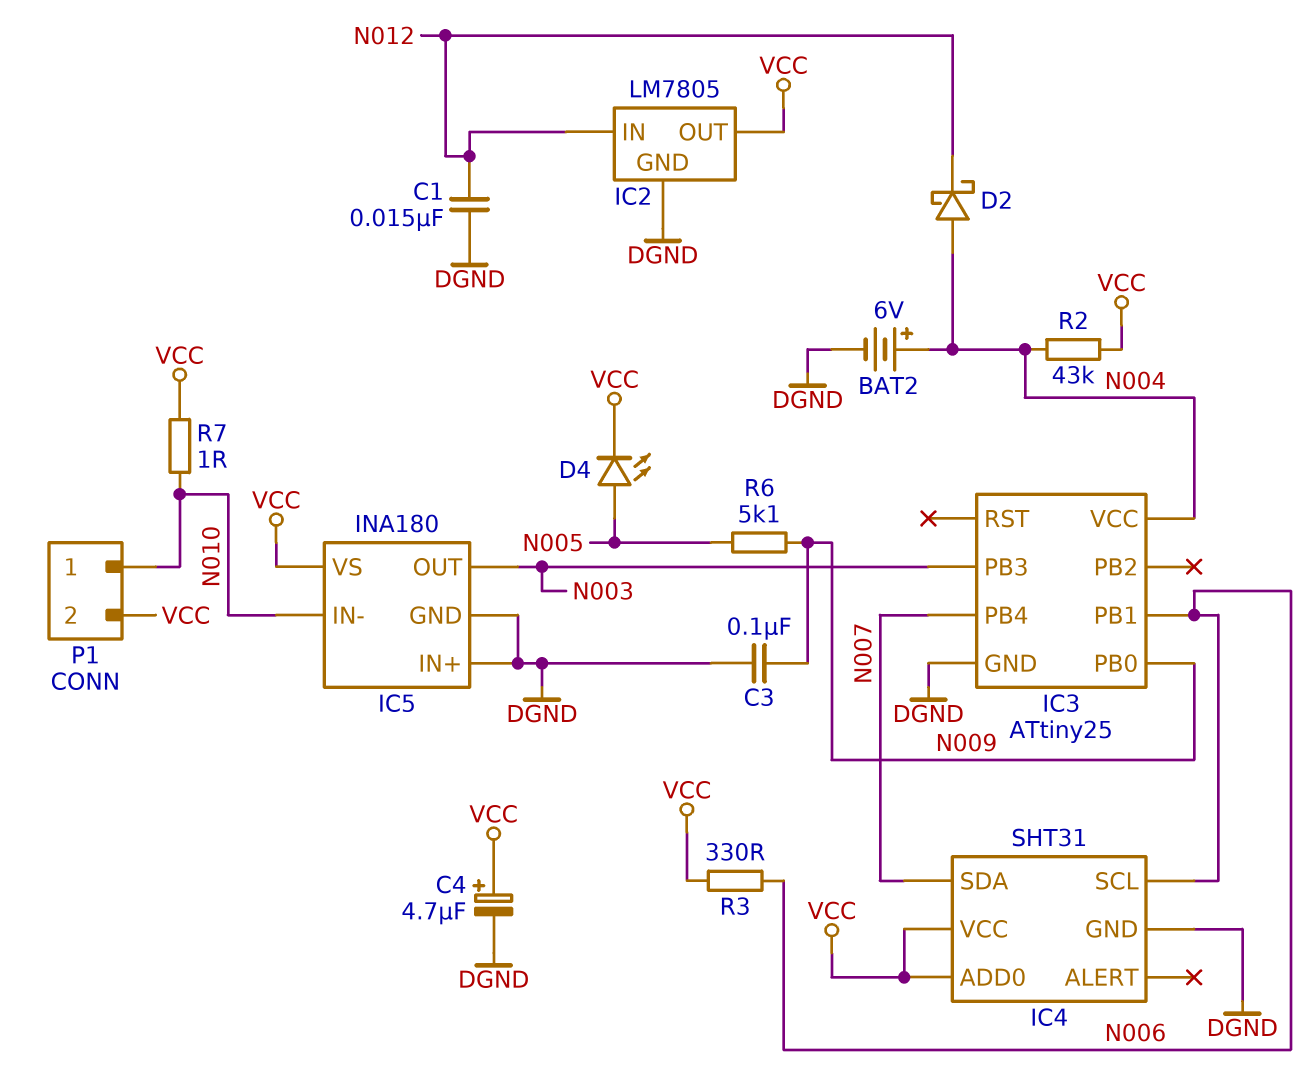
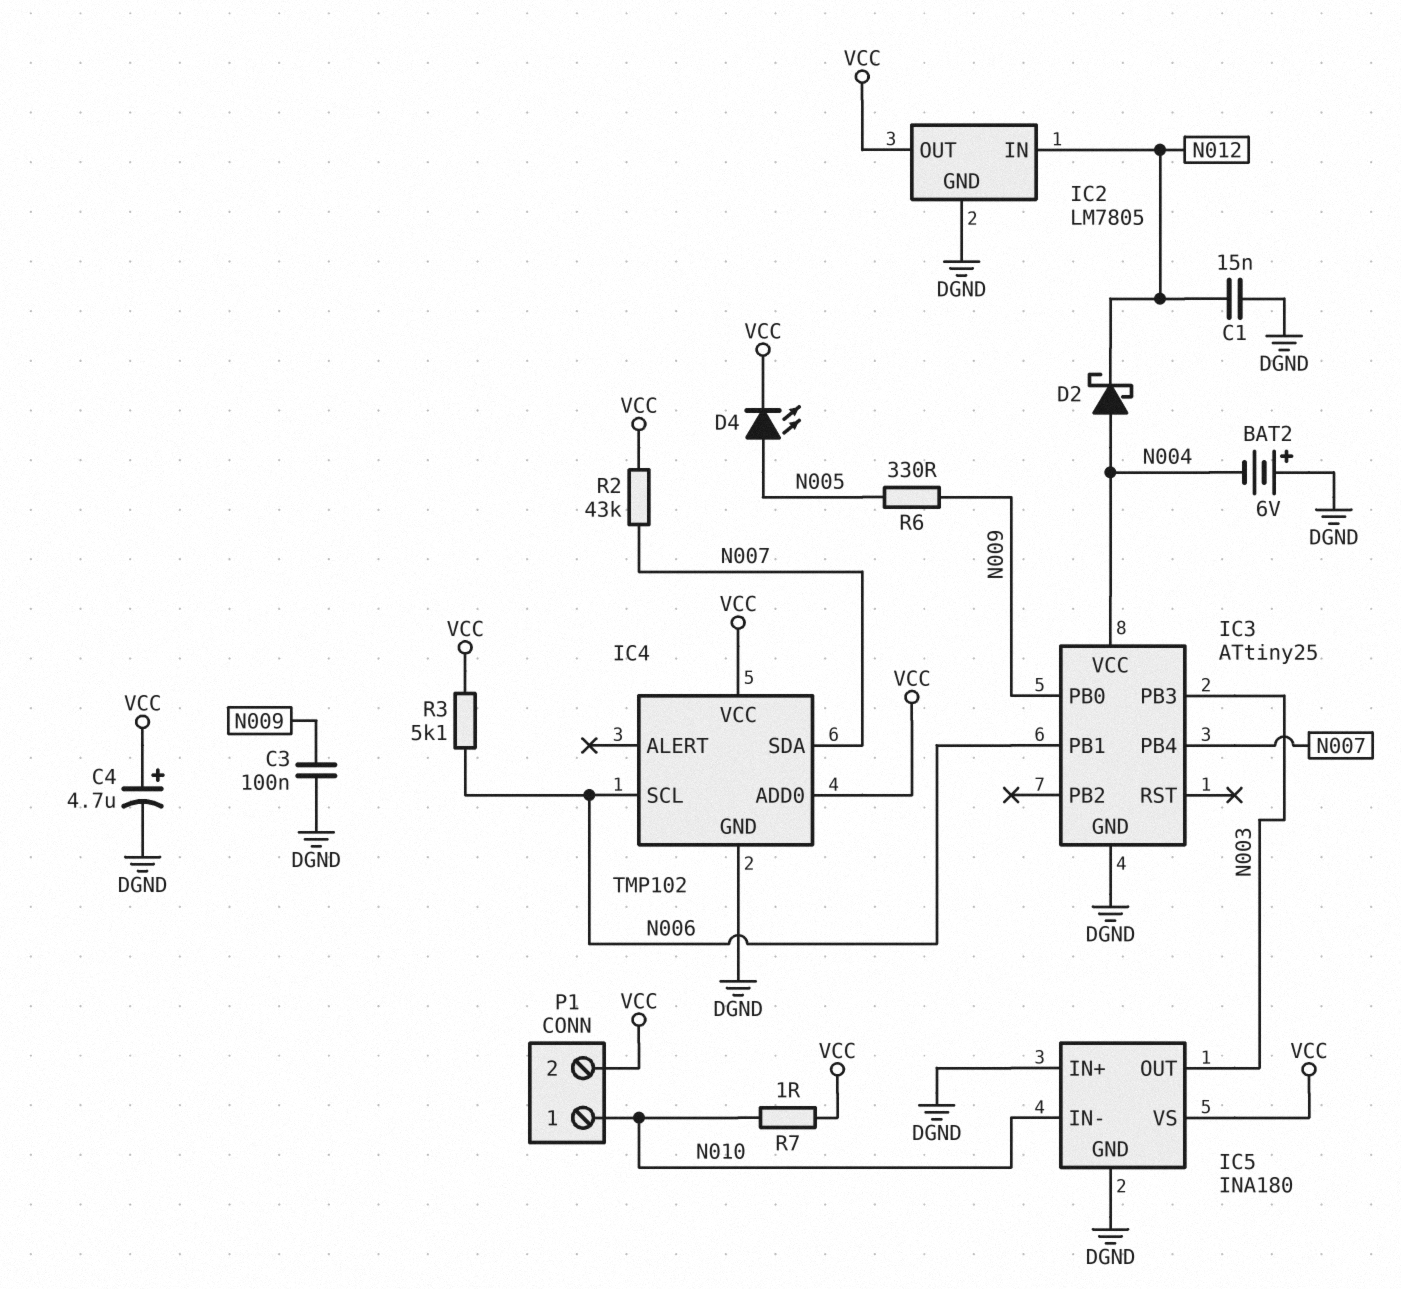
BAT2: 6V (plus N004, minus DGND) -> 6V (plus DGND, minus N004)
IC4: SHT31 -> TMP102
R2: 43k (N004, VCC) -> 43k (N007, VCC)
R3: 330 (N006, VCC) -> 5.1k (N006, VCC)
R6: 5.1k (N005, N009) -> 330 (N005, N009)

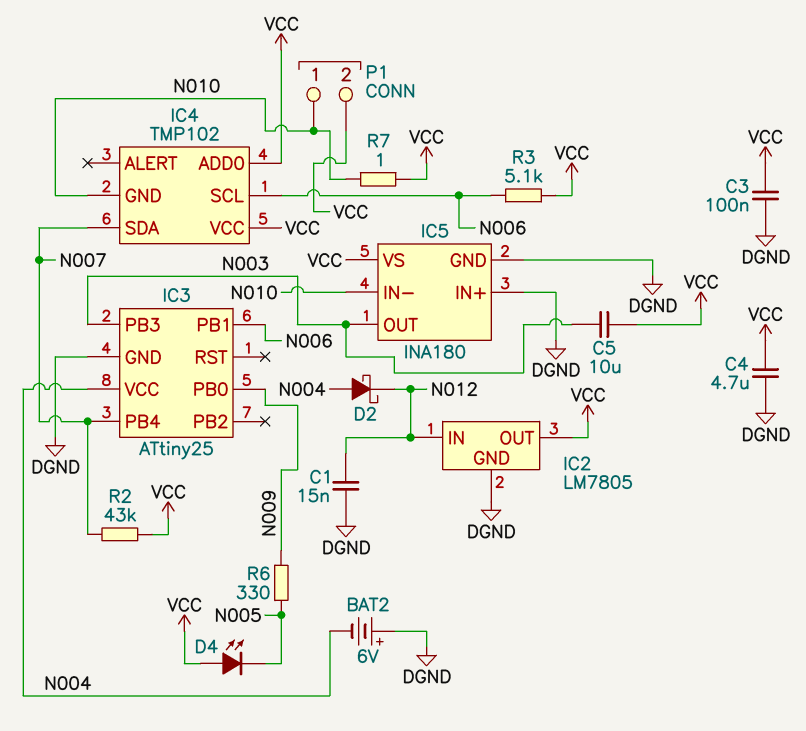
C3: 100nF (DGND, N009) -> 100nF (DGND, VCC)
C4: 4.7uF (plus VCC, minus DGND) -> 4.7uF (DGND, VCC)
C5: none -> 10uF (N003, VCC)
D4: LED (A N005, K VCC) -> LED (A VCC, K N005)
IC4 pin GND: DGND -> N010

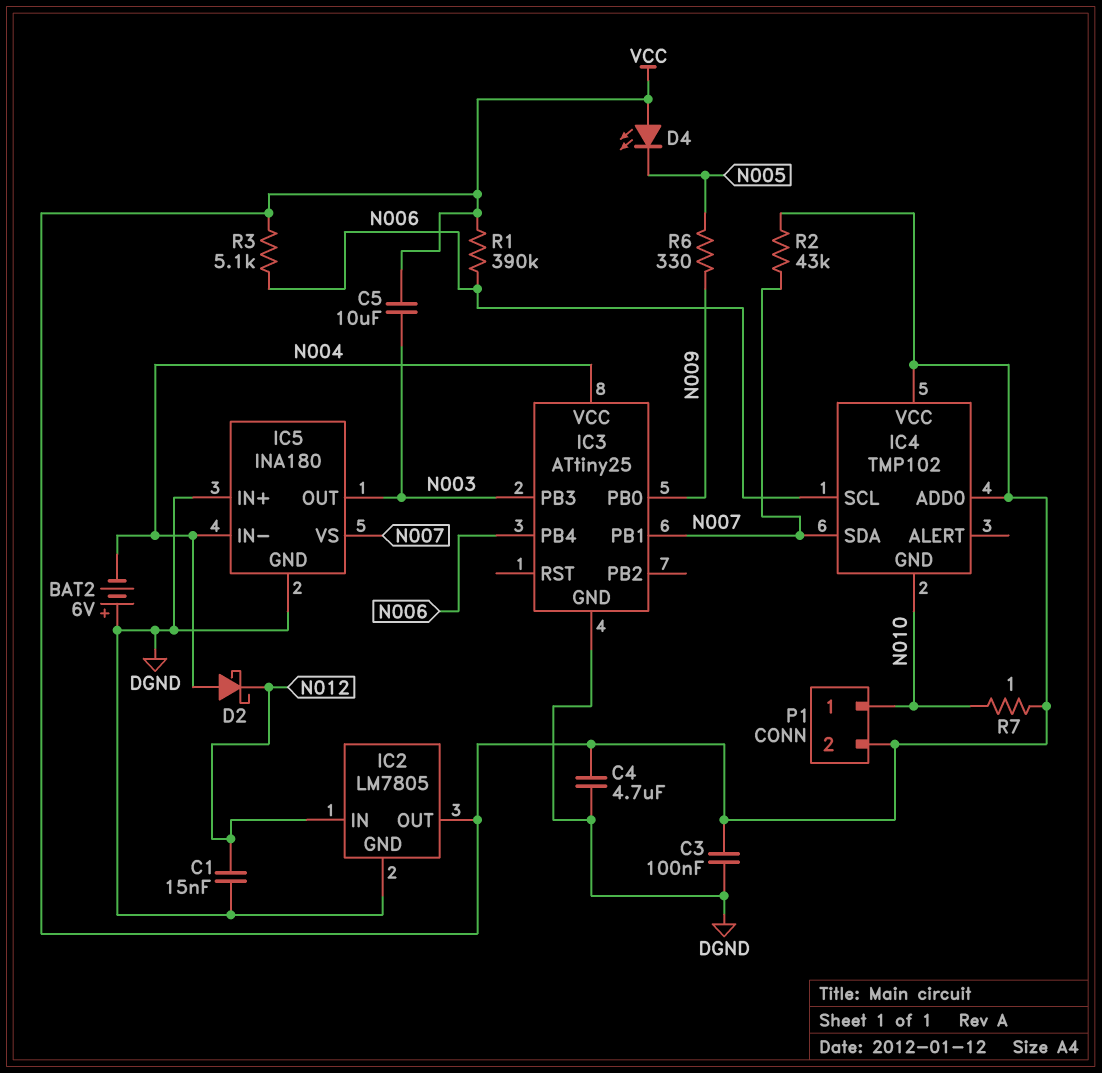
IC3 pin PB1: N006 -> N007
IC3 pin PB4: N007 -> N006
IC5 pin IN-: N010 -> N004
IC5 pin VS: VCC -> N007
R1: none -> 390k (N006, VCC)

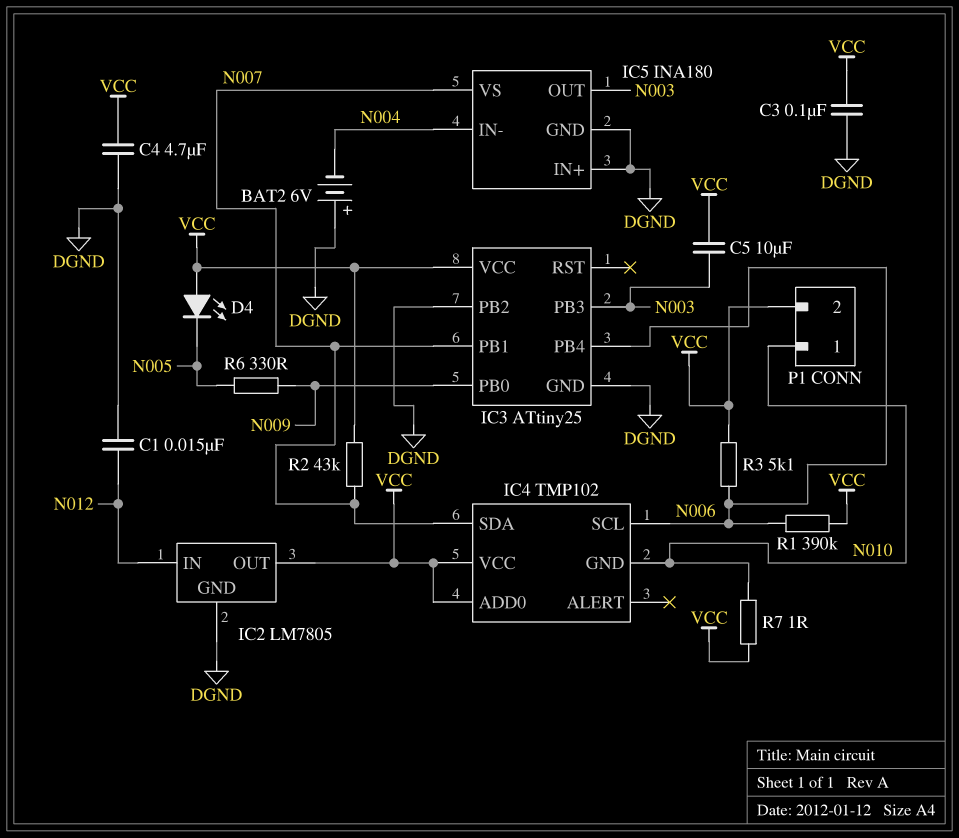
D2: schottky (A N004, K N012) -> none
IC3 pin PB2: none -> DGND
IC3 pin VCC: N004 -> VCC

